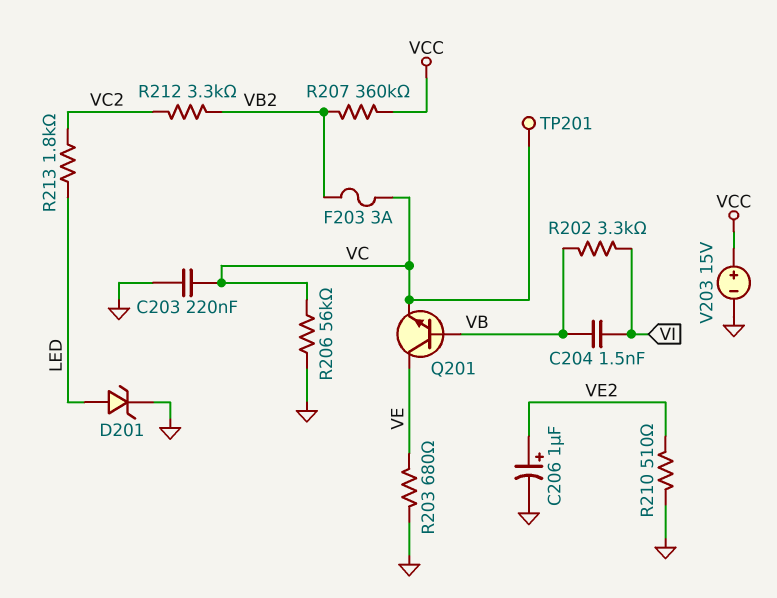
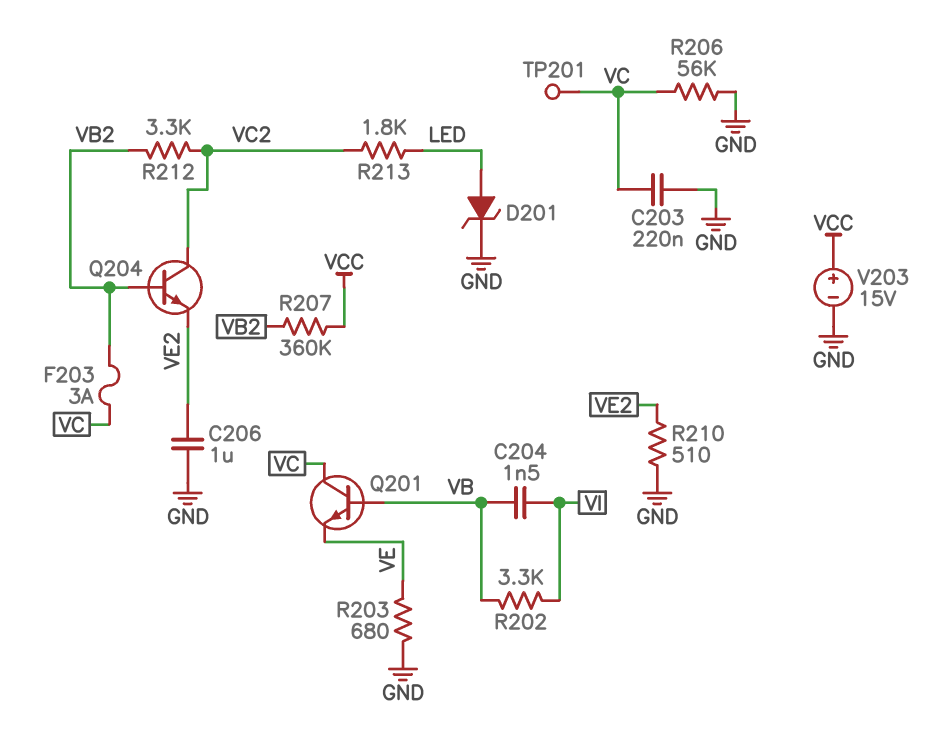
C206: 1uF (plus VE2, minus GND) -> 1uF (GND, VE2)
Q201: NPN (B VB, C VE, E VC) -> NPN (B VB, C VC, E VE)
Q204: none -> NPN (B VB2, C VC2, E VE2)

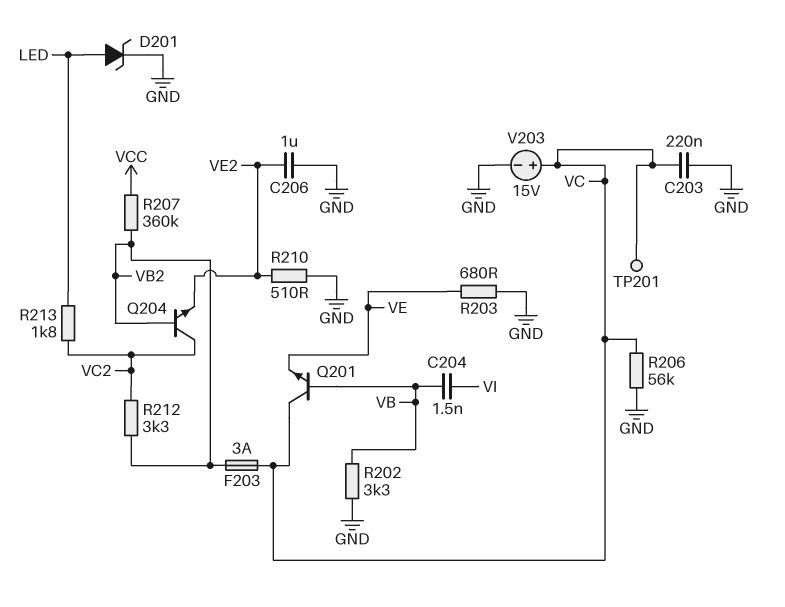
R202: 3.3k (VB, VI) -> 3.3k (GND, VB)
V203: 15V (plus VCC, minus GND) -> 15V (plus VC, minus GND)

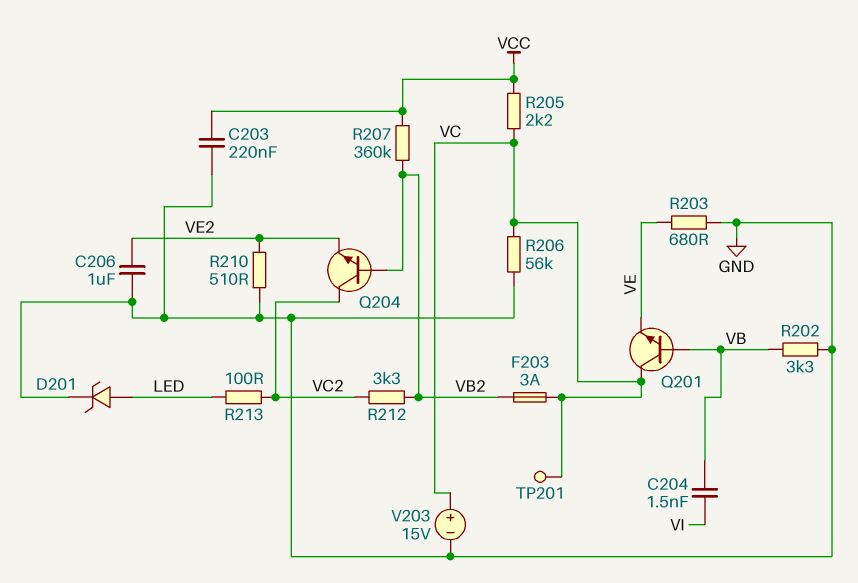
C203: 220nF (GND, VC) -> 220nF (GND, VCC)
R205: none -> 2.2k (VC, VCC)
R213: 1.8k (LED, VC2) -> 100 (LED, VC2)

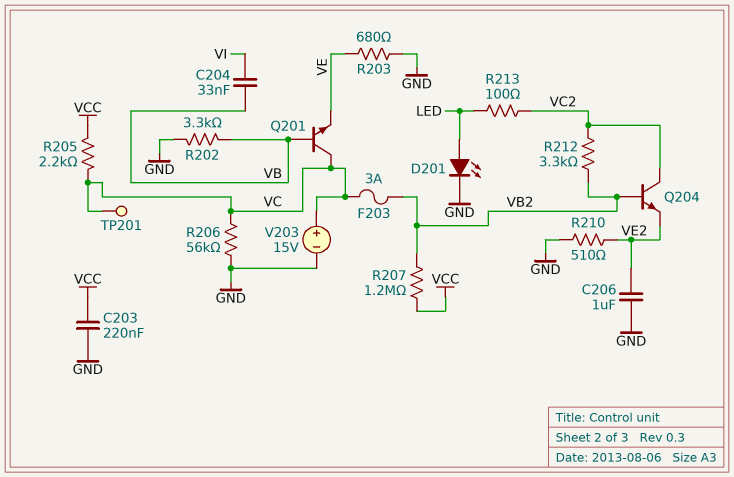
C204: 1.5nF (VB, VI) -> 33nF (VB, VI)
D201: zener (A LED, K GND) -> LED (A LED, K GND)
R207: 360k (VB2, VCC) -> 1.2M (VB2, VCC)

